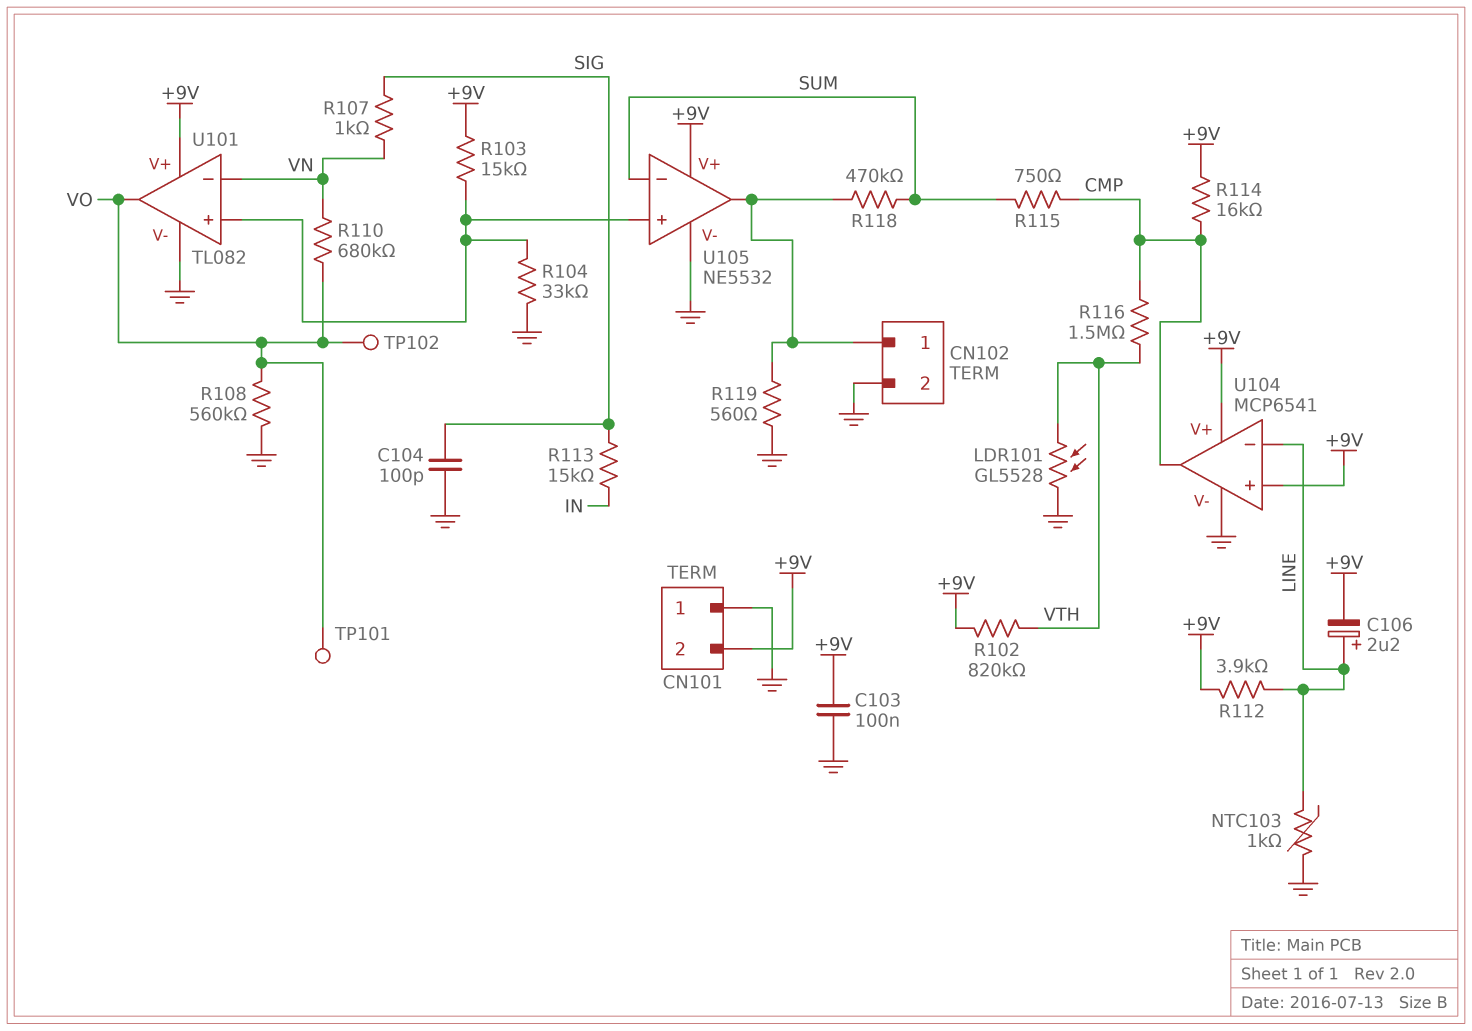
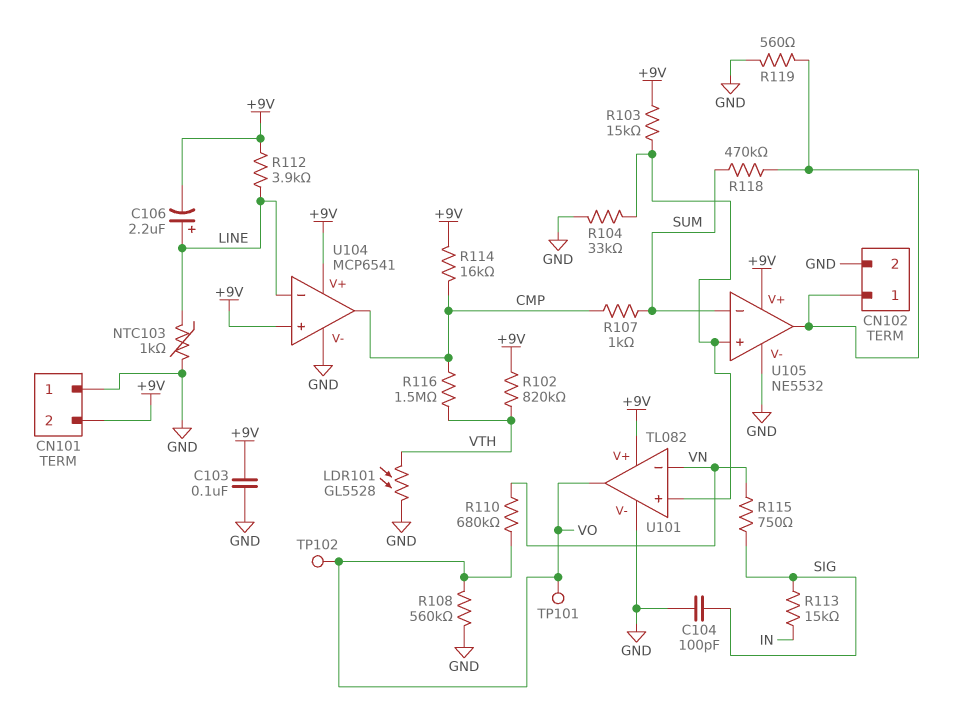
R107: 1k (SIG, VN) -> 1k (CMP, SUM)
R115: 750 (CMP, SUM) -> 750 (SIG, VN)

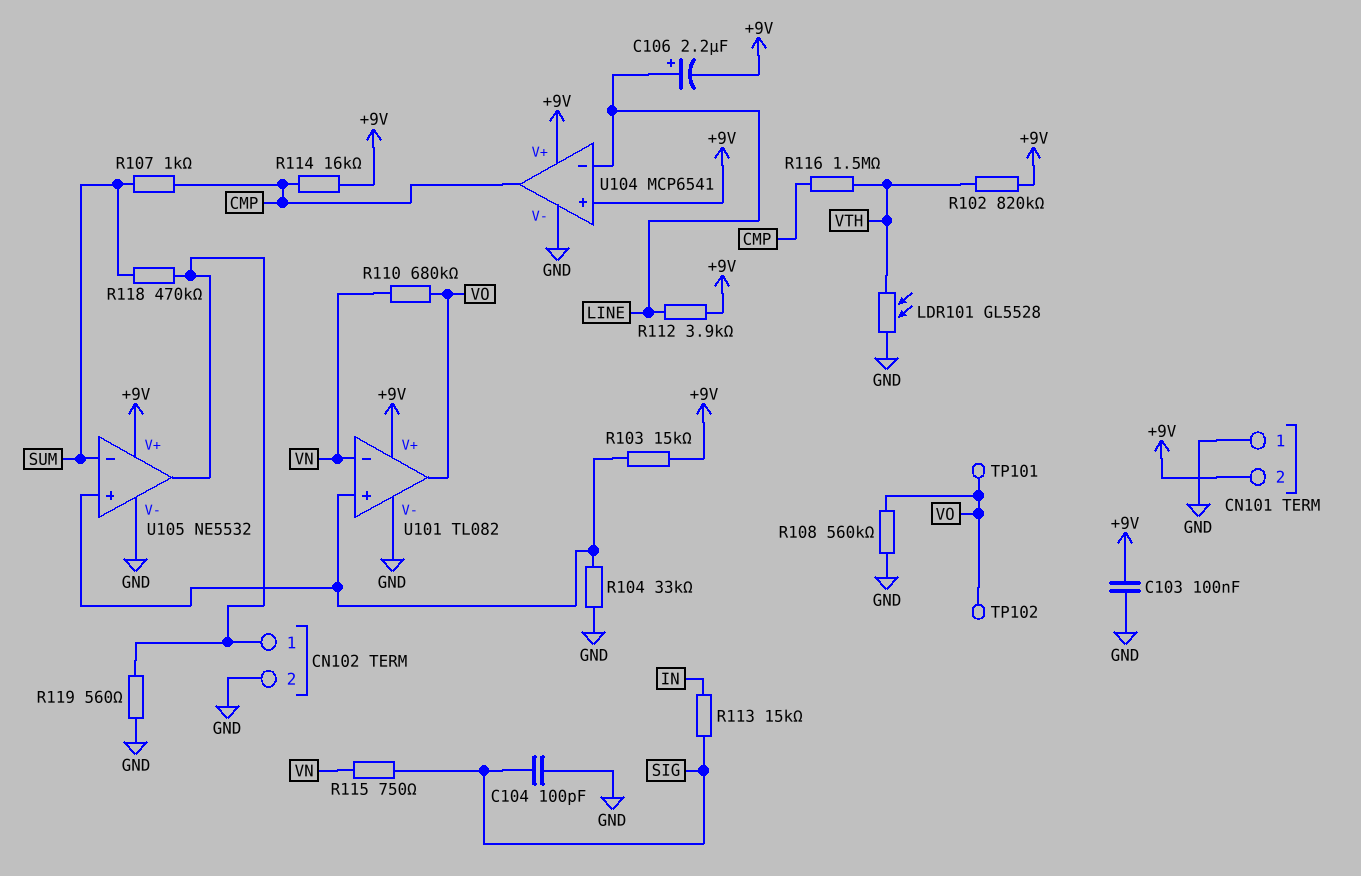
NTC103: 1k (GND, LINE) -> none

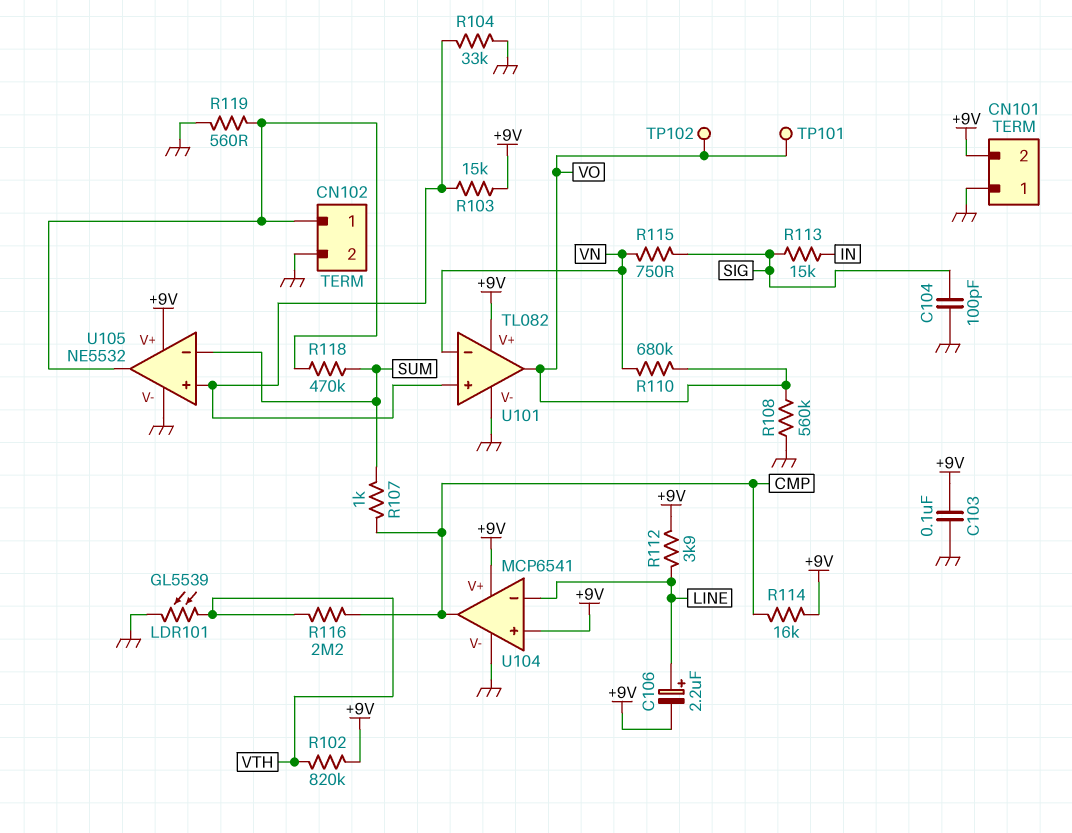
LDR101: GL5528 (GND, VTH) -> GL5539 (GND, VTH)
R116: 1.5M (CMP, VTH) -> 2.2M (CMP, VTH)

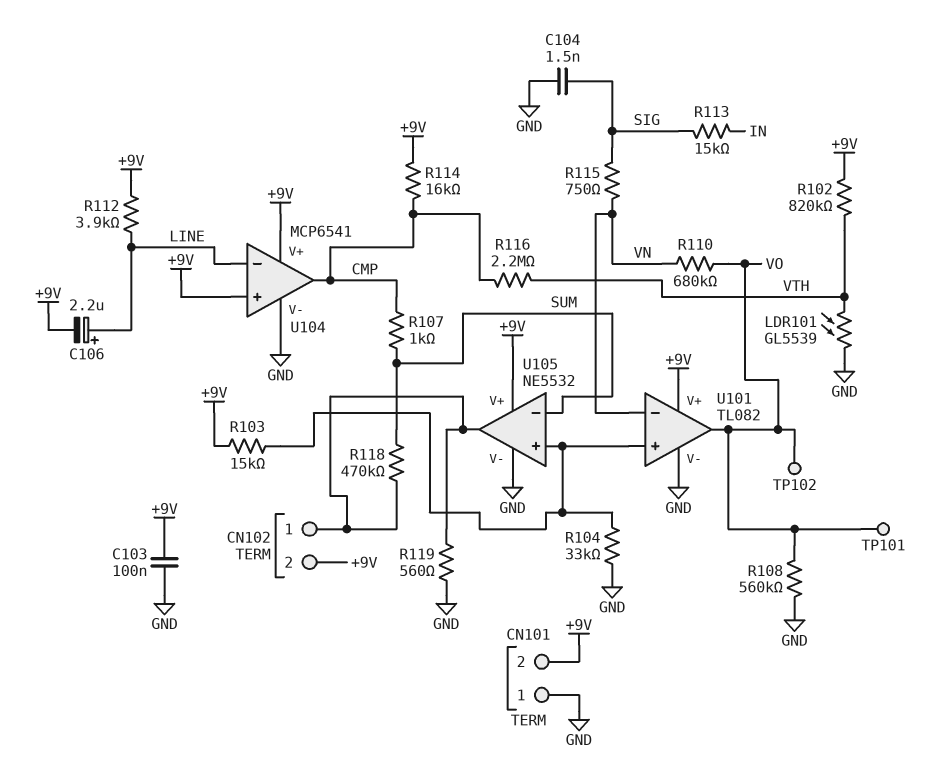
C104: 100pF (GND, SIG) -> 1.5nF (GND, SIG)
CN102 pin 2: GND -> +9V

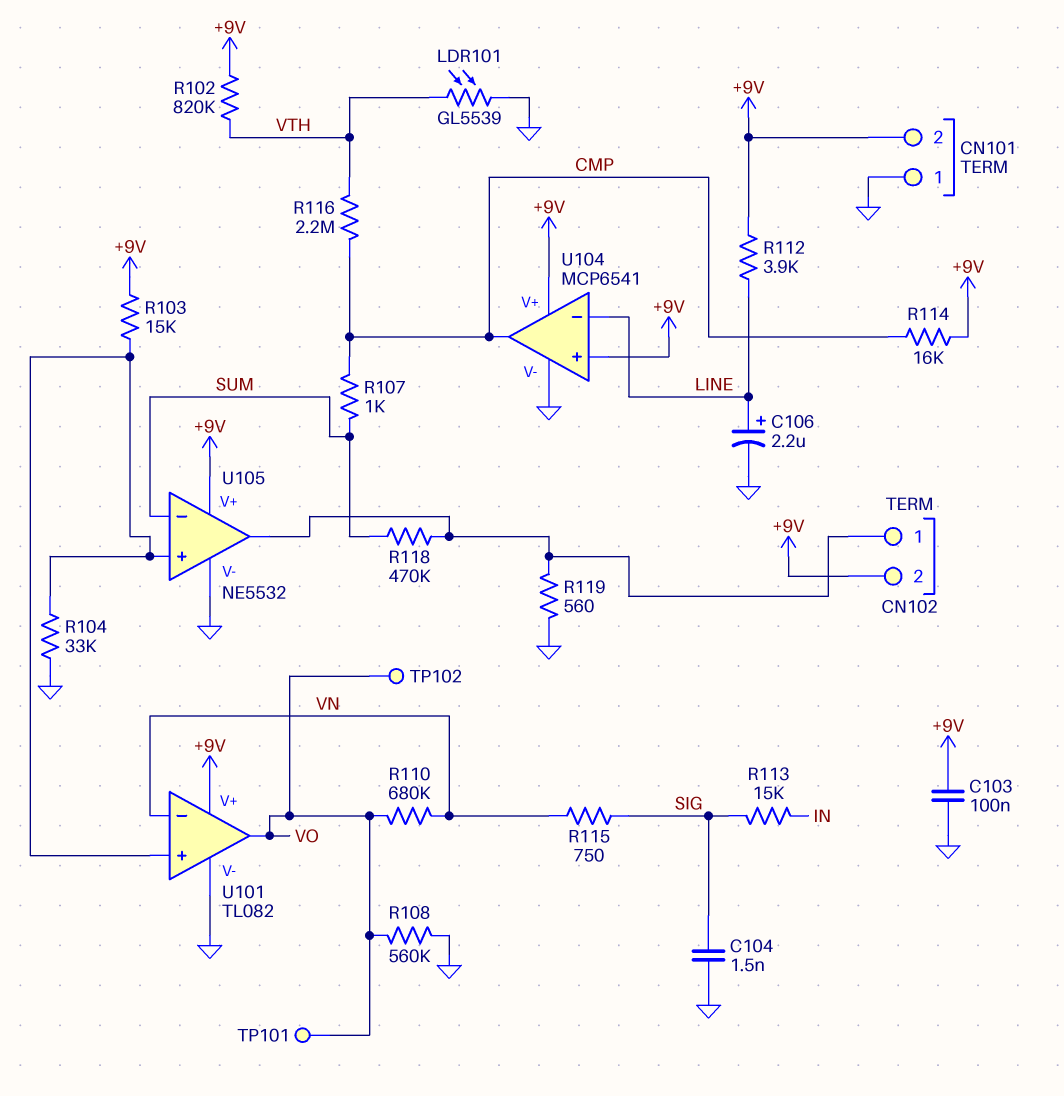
C106: 2.2uF (plus LINE, minus +9V) -> 2.2uF (plus LINE, minus GND)

